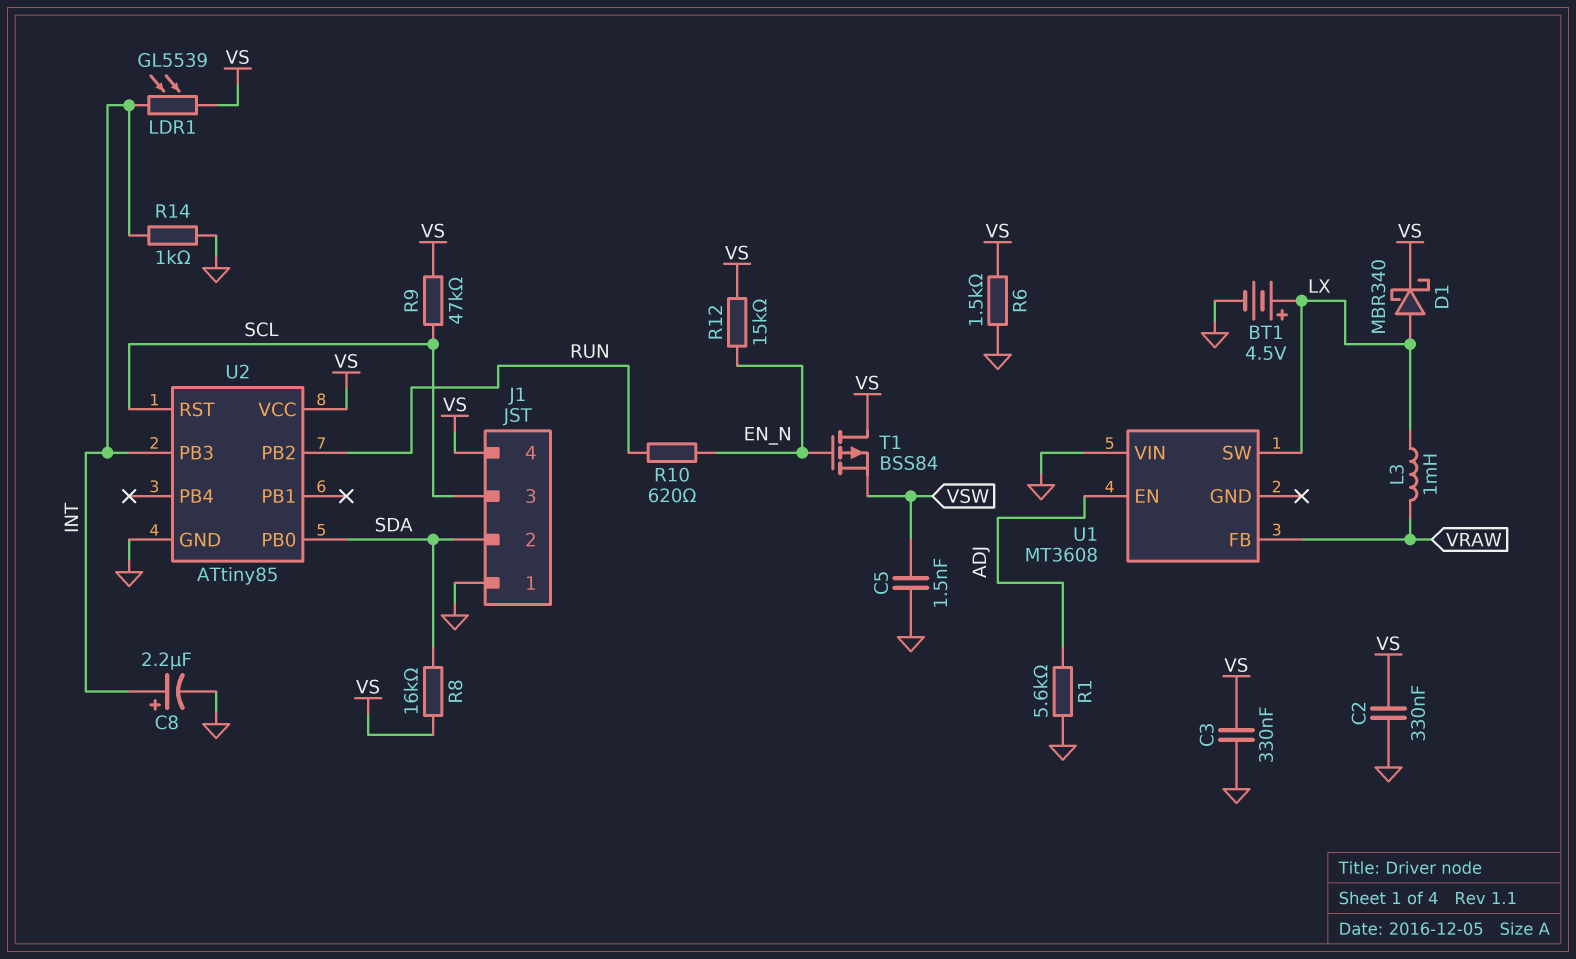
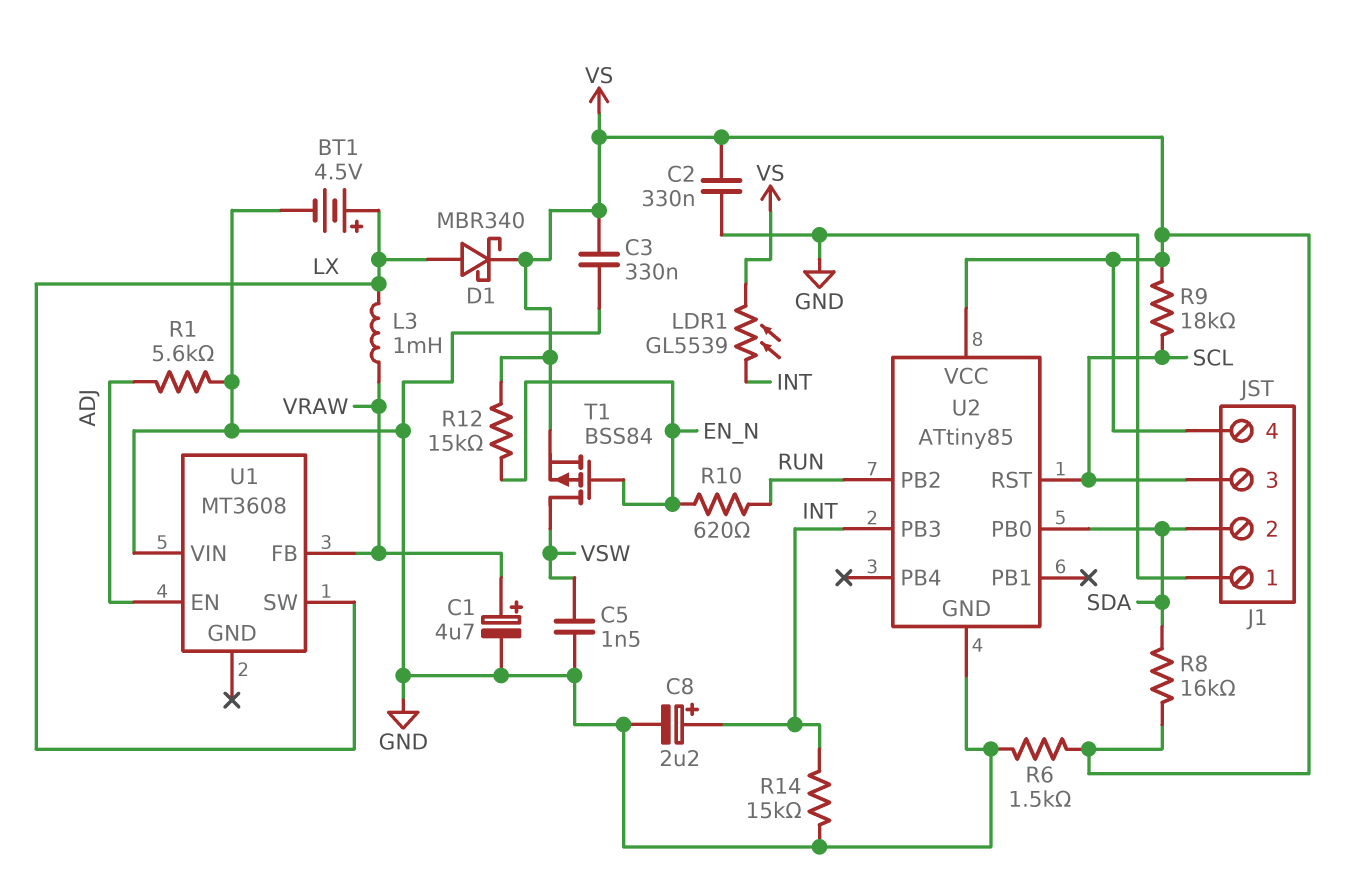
C1: none -> 4.7uF (plus VRAW, minus GND)
R9: 47k (SCL, VS) -> 18k (SCL, VS)
R14: 1k (GND, INT) -> 15k (GND, INT)
T1: PMOS BSS84 (G EN_N, D VS, S VSW) -> PMOS BSS84 (G EN_N, D VSW, S VS)

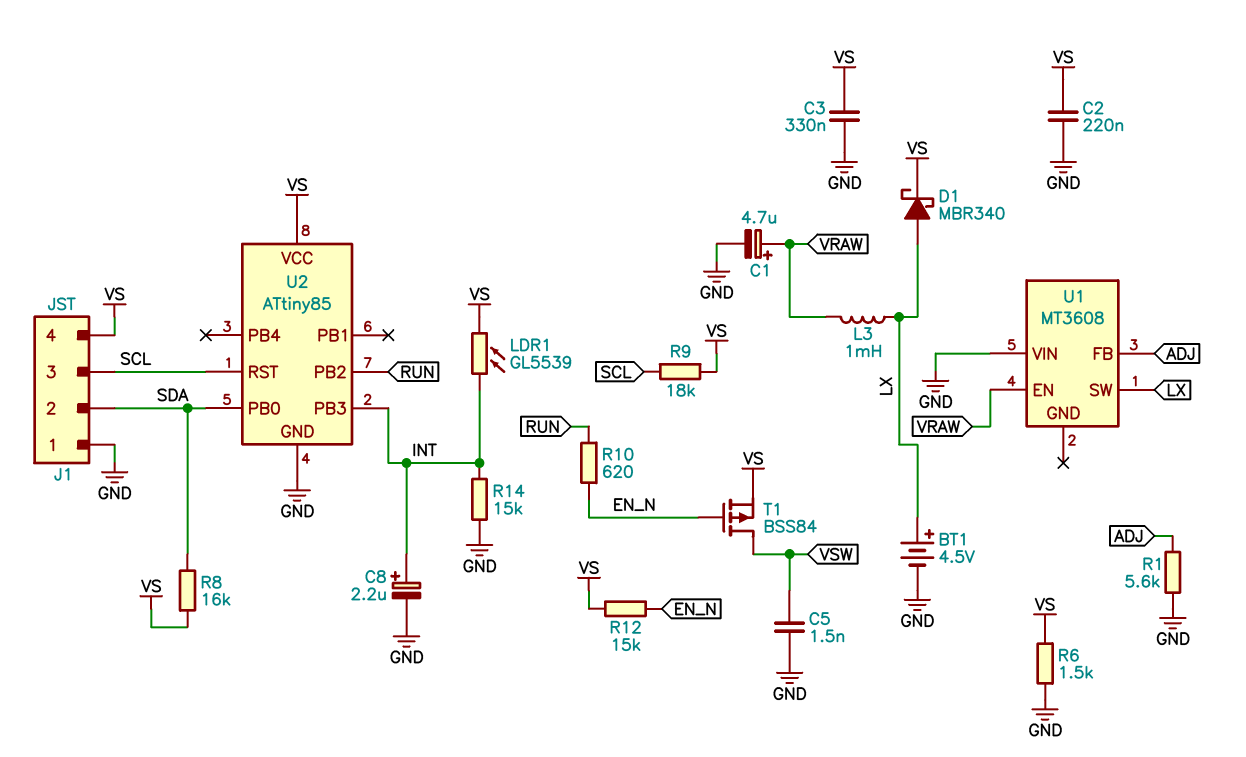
C2: 330nF (GND, VS) -> 220nF (GND, VS)
U1 pin EN: ADJ -> VRAW
U1 pin FB: VRAW -> ADJ

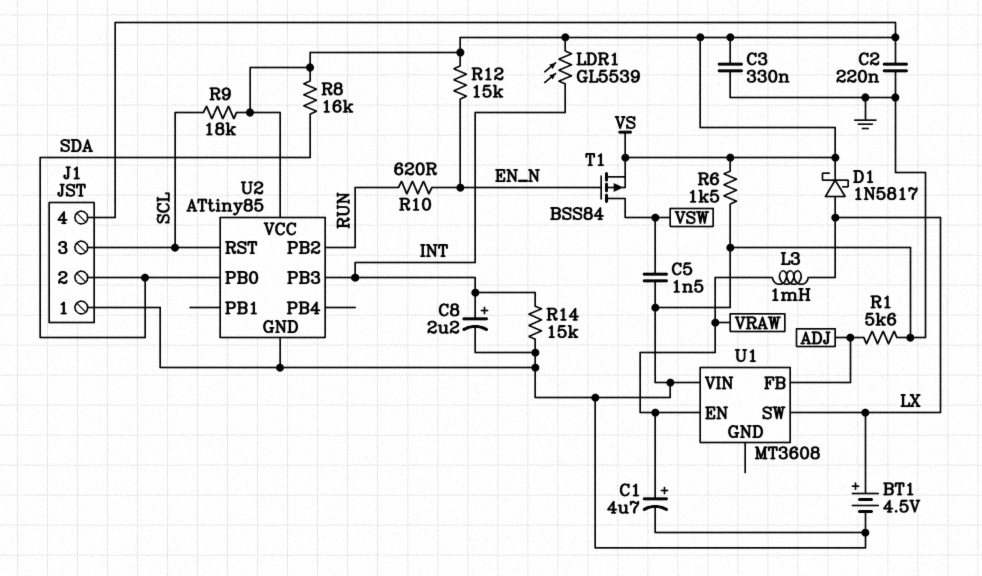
D1: schottky MBR340 (A LX, K VS) -> schottky 1N5817 (A LX, K VS)

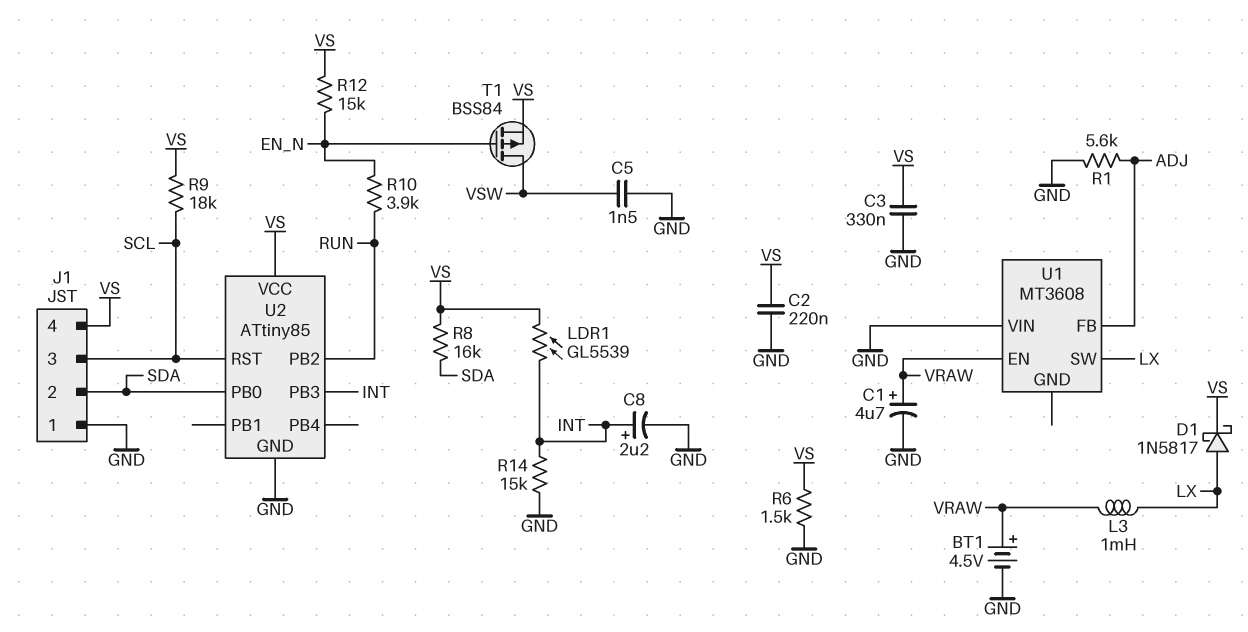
BT1: 4.5V (plus LX, minus GND) -> 4.5V (plus VRAW, minus GND)
R10: 620 (EN_N, RUN) -> 3.9k (EN_N, RUN)

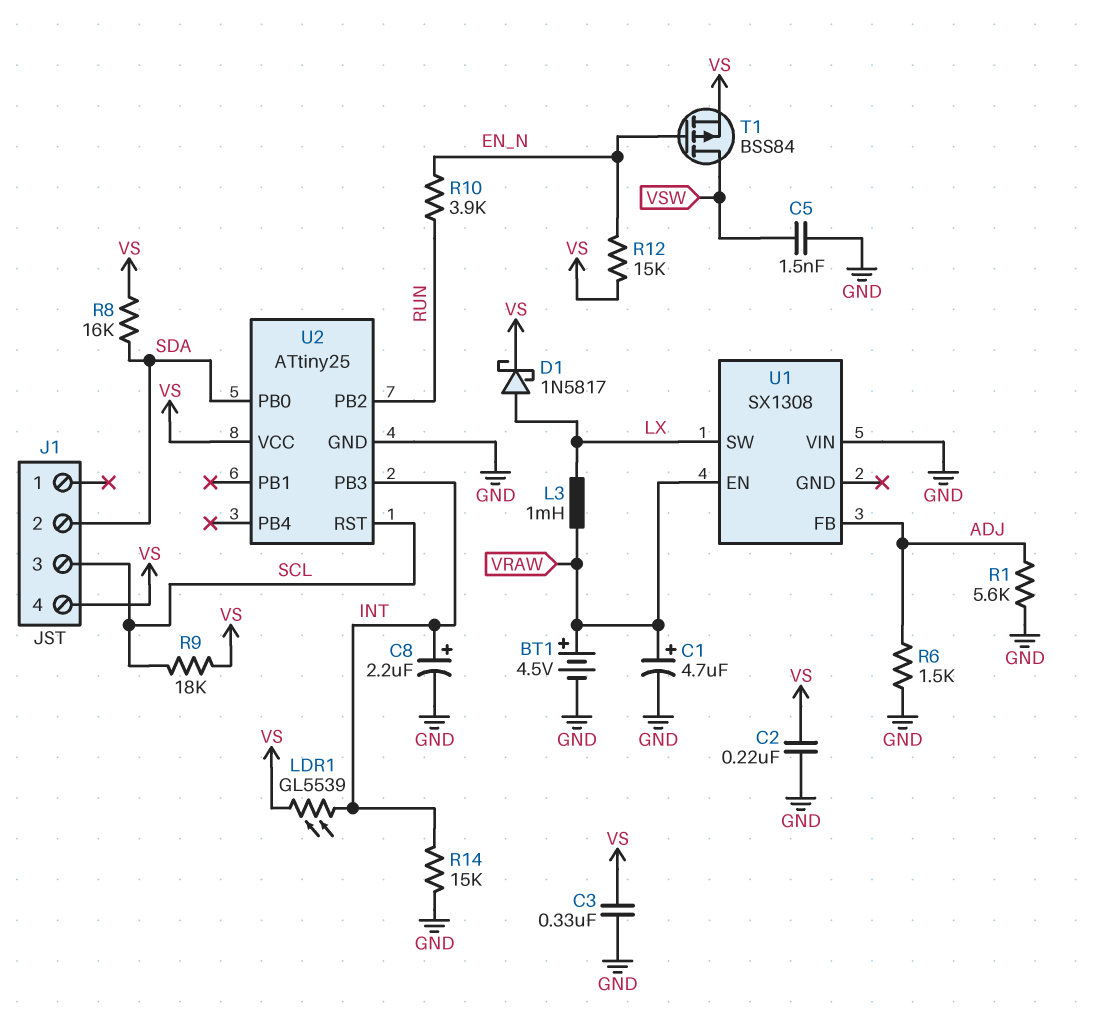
J1 pin 1: GND -> none
R6: 1.5k (GND, VS) -> 1.5k (ADJ, GND)
U1: MT3608 -> SX1308
U2: ATtiny85 -> ATtiny25

